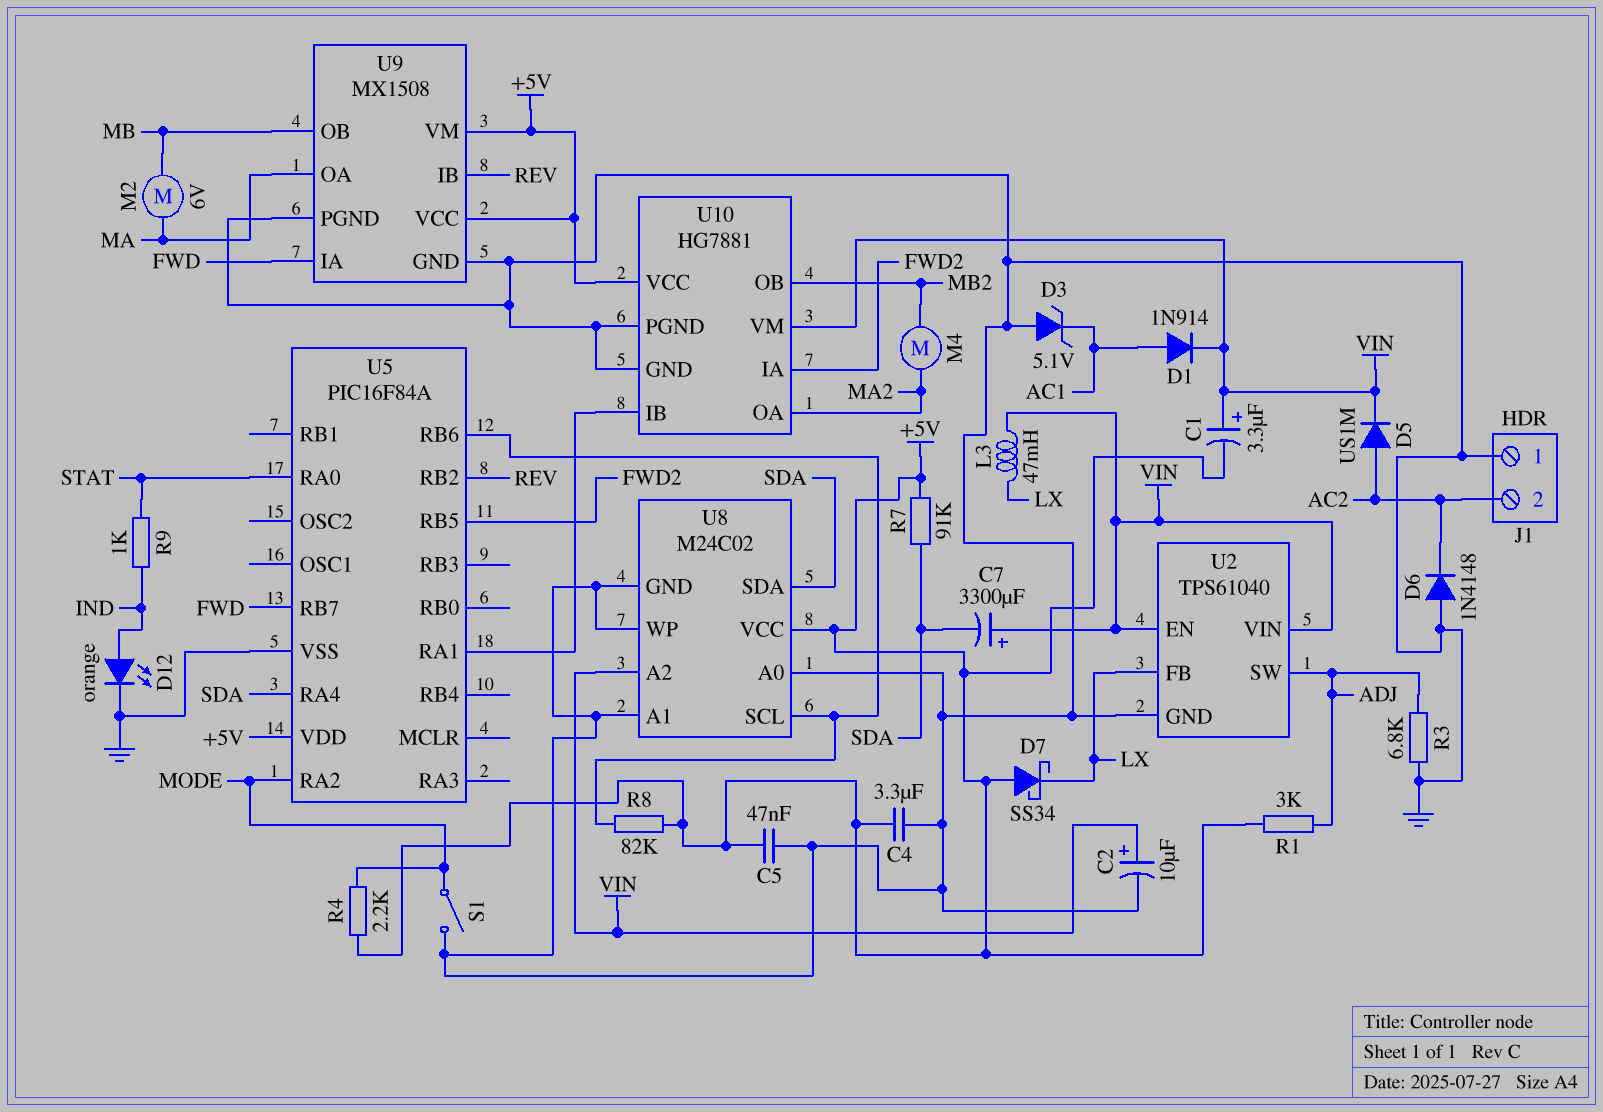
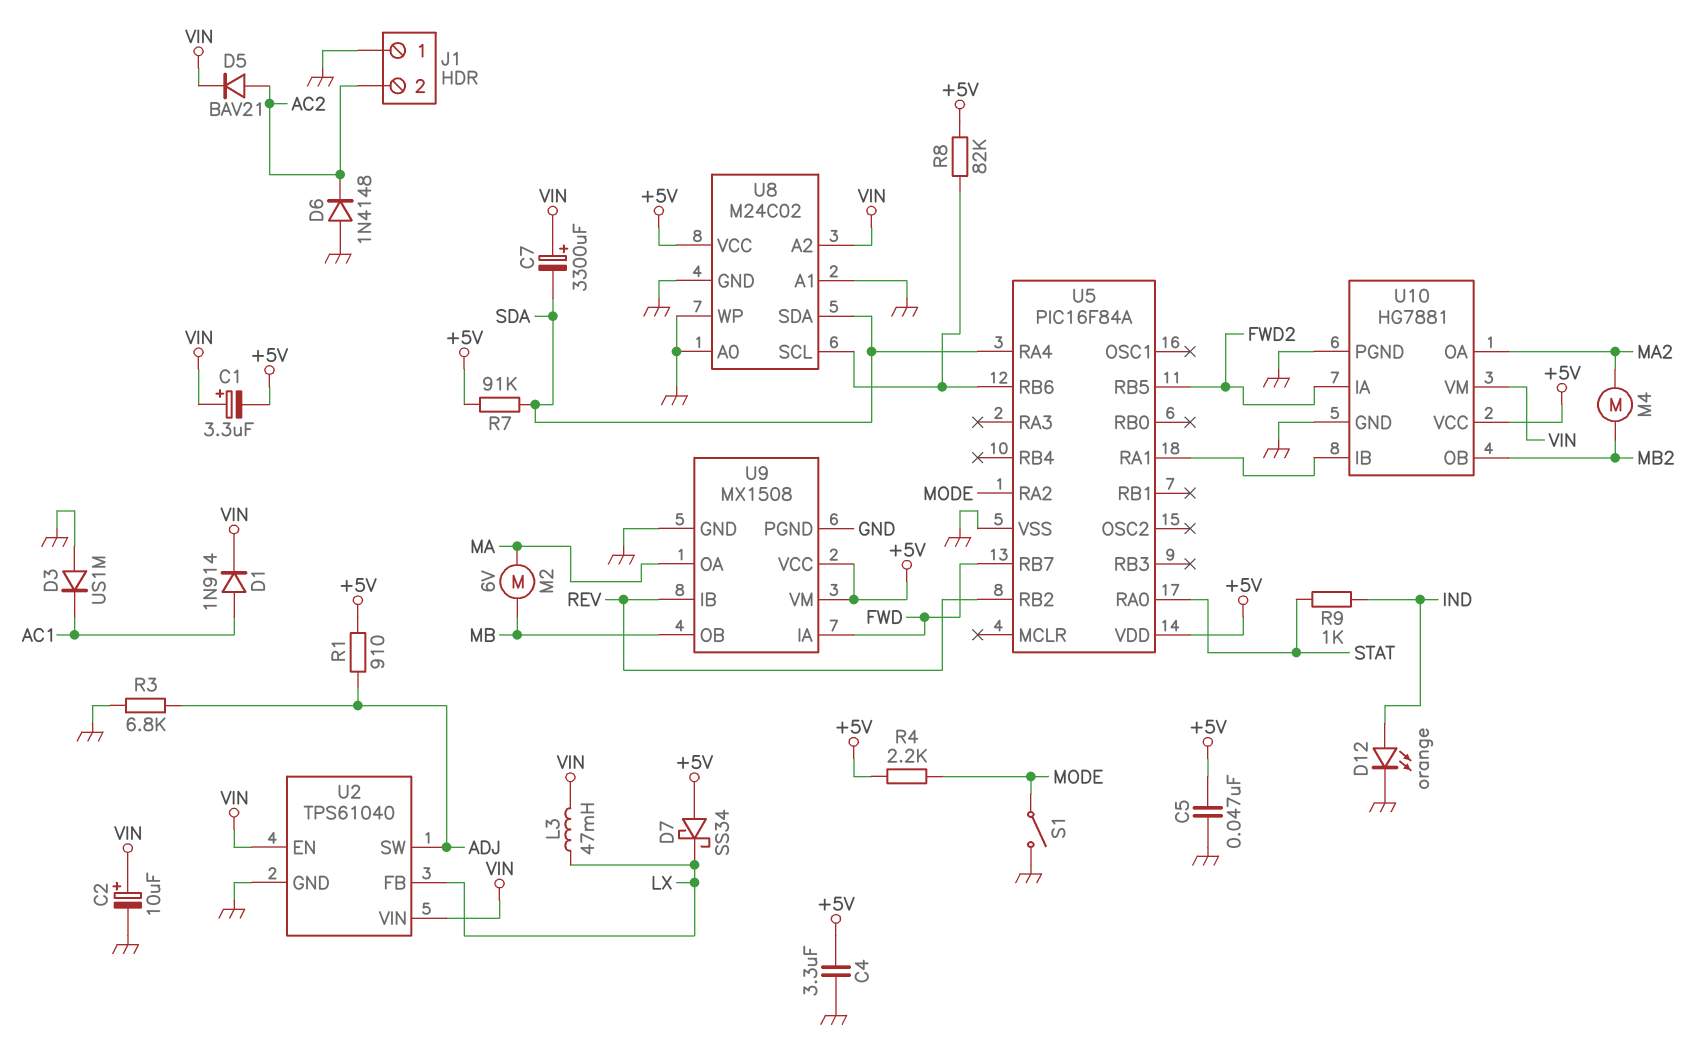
D3: zener 5.1V (A GND, K AC1) -> diode US1M (A GND, K AC1)
D5: diode US1M (A AC2, K VIN) -> diode BAV21 (A AC2, K VIN)
R1: 3k (+5V, ADJ) -> 910 (+5V, ADJ)

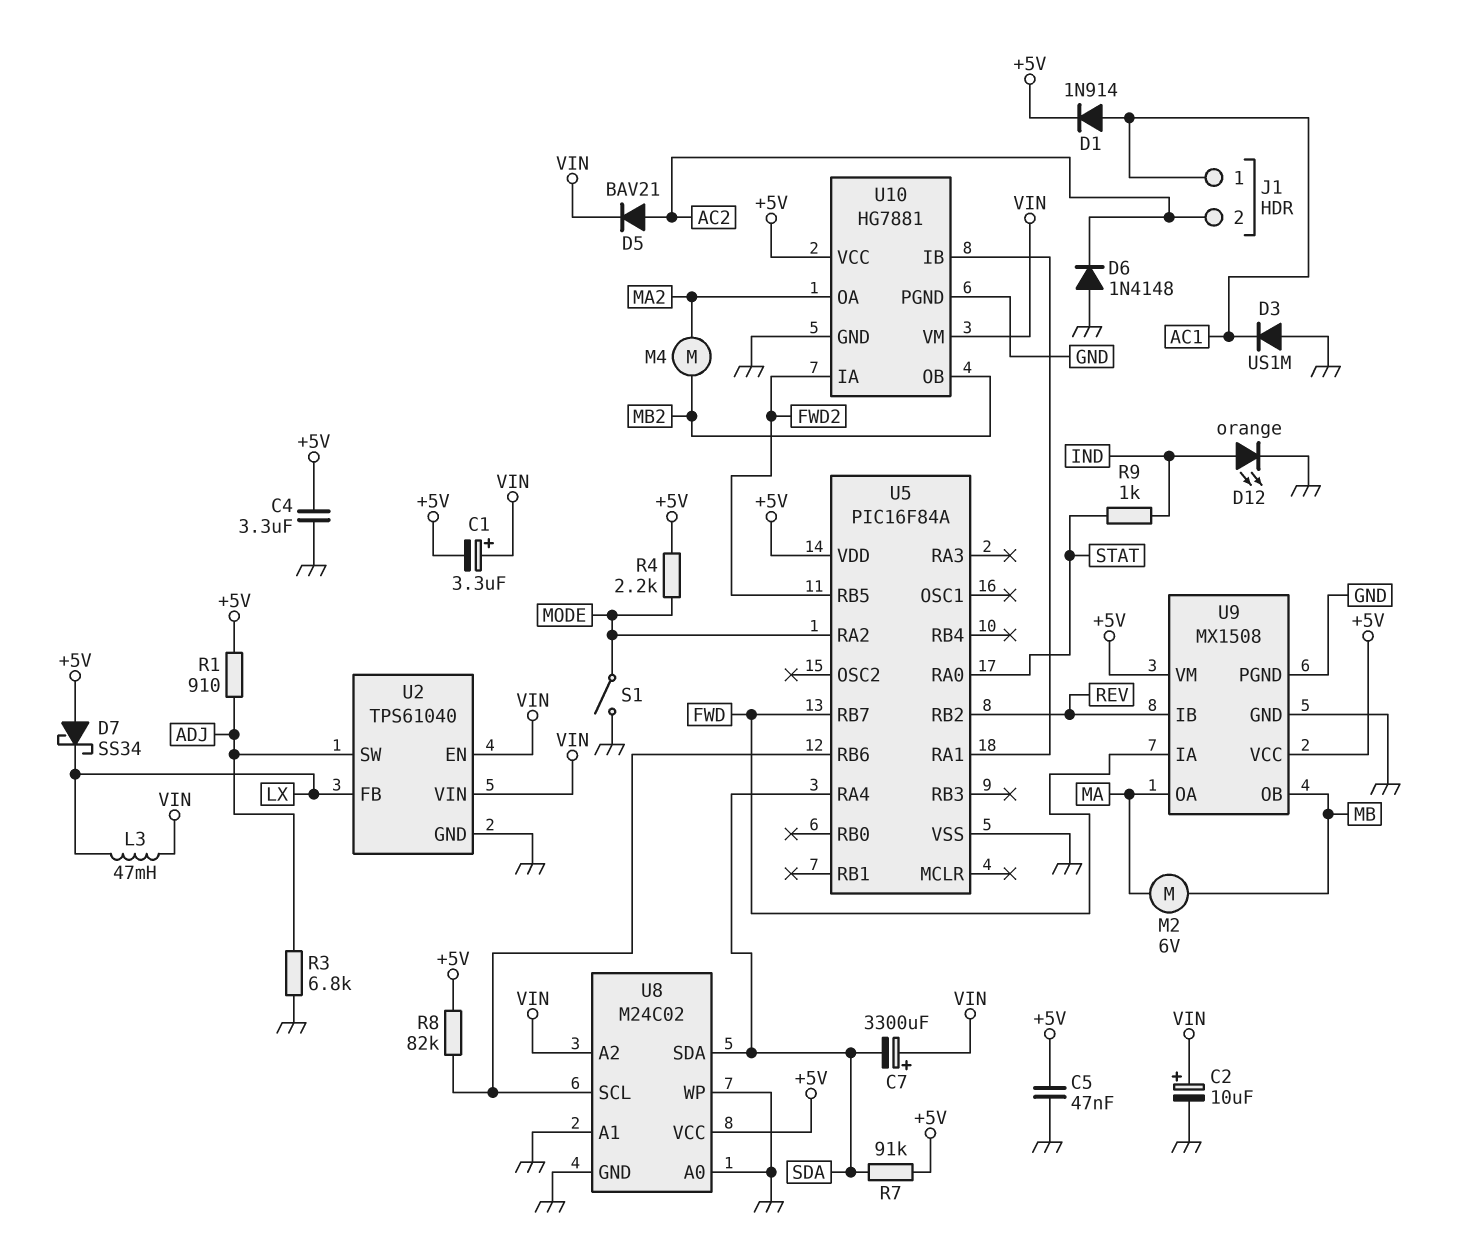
D1: diode 1N914 (A AC1, K VIN) -> diode 1N914 (A AC1, K +5V)
J1 pin 1: GND -> AC1

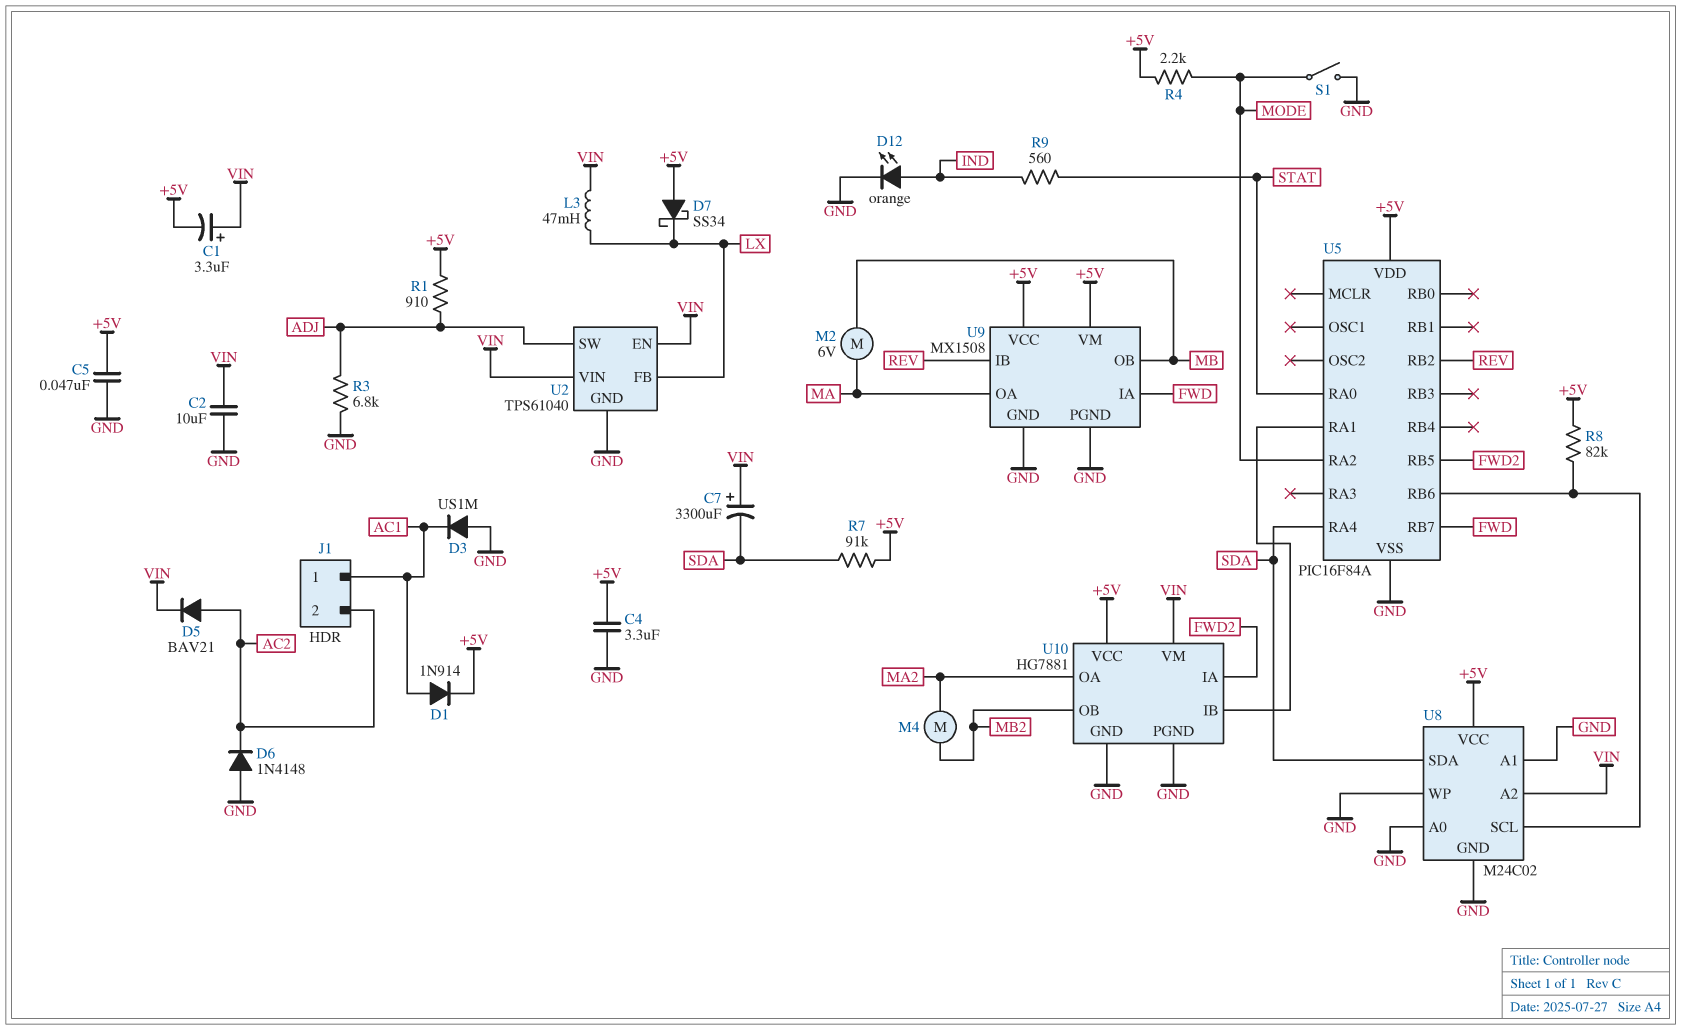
C2: 10uF (plus VIN, minus GND) -> 10uF (GND, VIN)
R9: 1k (IND, STAT) -> 560 (IND, STAT)

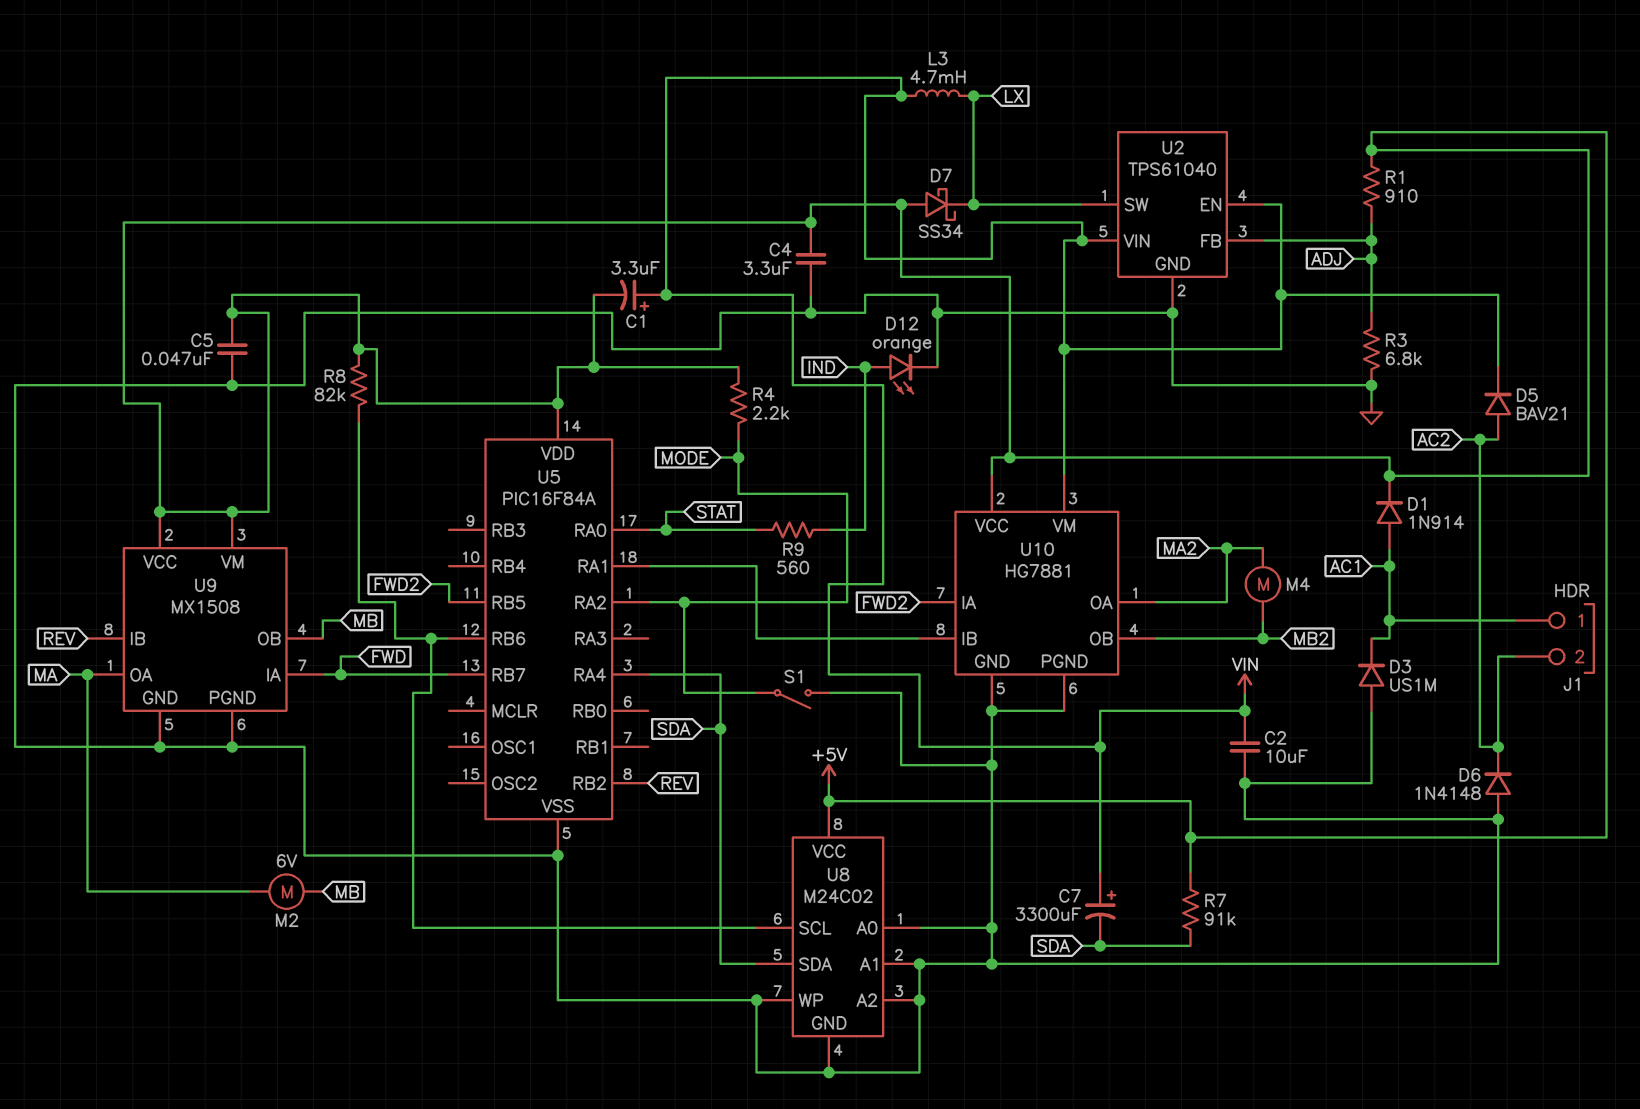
L3: 47mH (LX, VIN) -> 4.7mH (LX, VIN)
U2 pin FB: LX -> ADJ
U2 pin SW: ADJ -> LX
U8 pin A2: VIN -> GND

